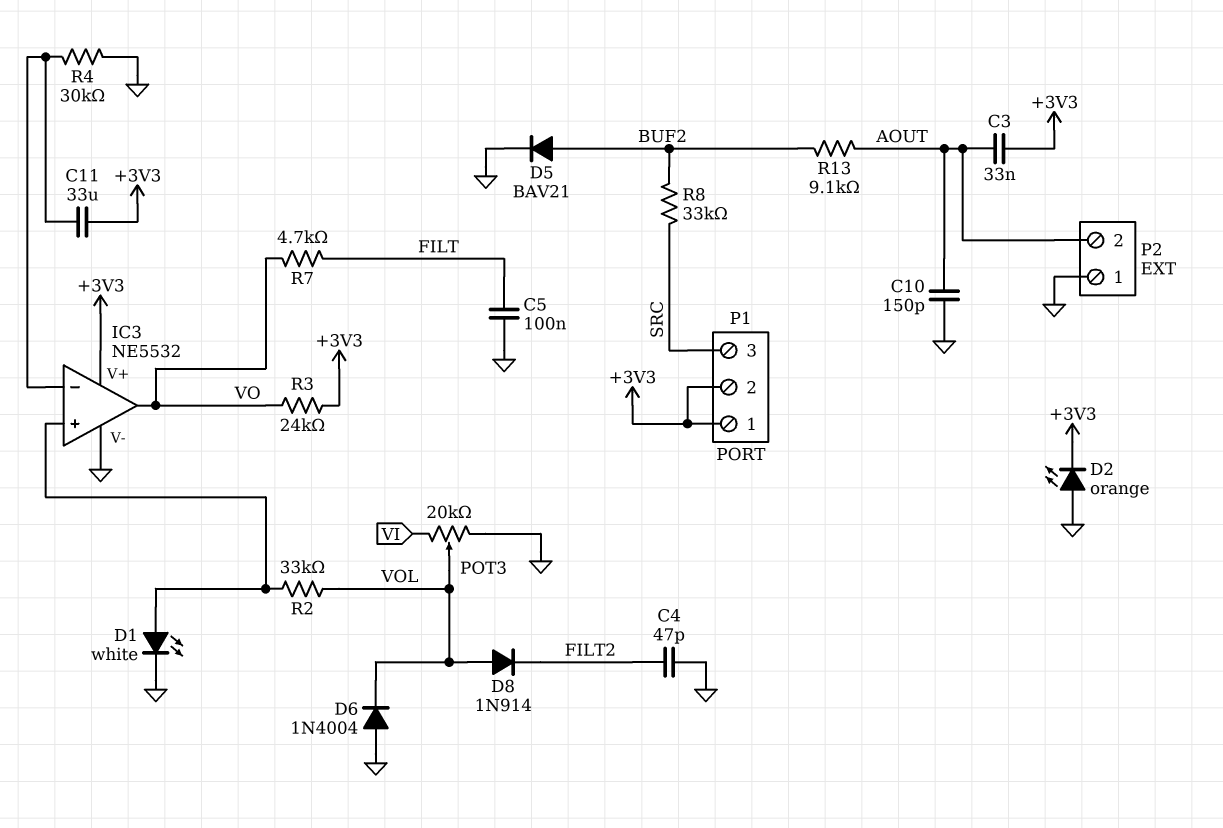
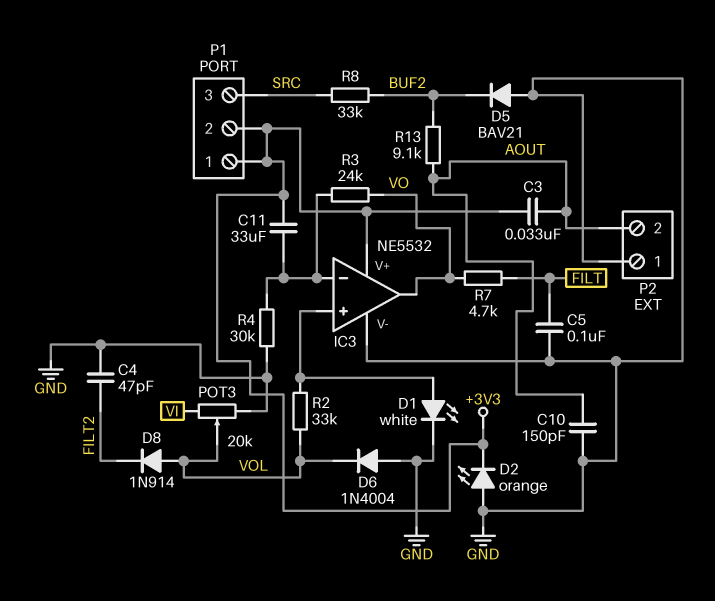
D5: diode BAV21 (A BUF2, K GND) -> diode BAV21 (A GND, K BUF2)
R3: 24k (+3V3, VO) -> 24k (IC3/in-, VO)

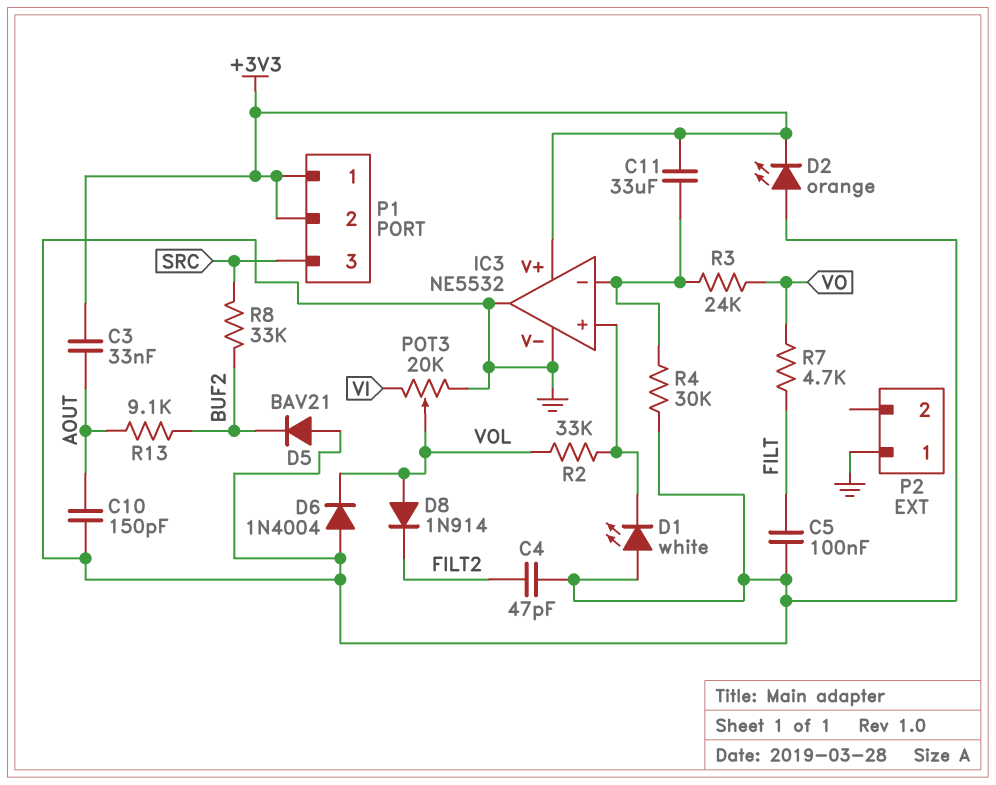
D1: LED white (A IC3/in+, K GND) -> LED white (A GND, K IC3/in+)
IC3 pin out: VO -> GND
P2 pin 2: AOUT -> none

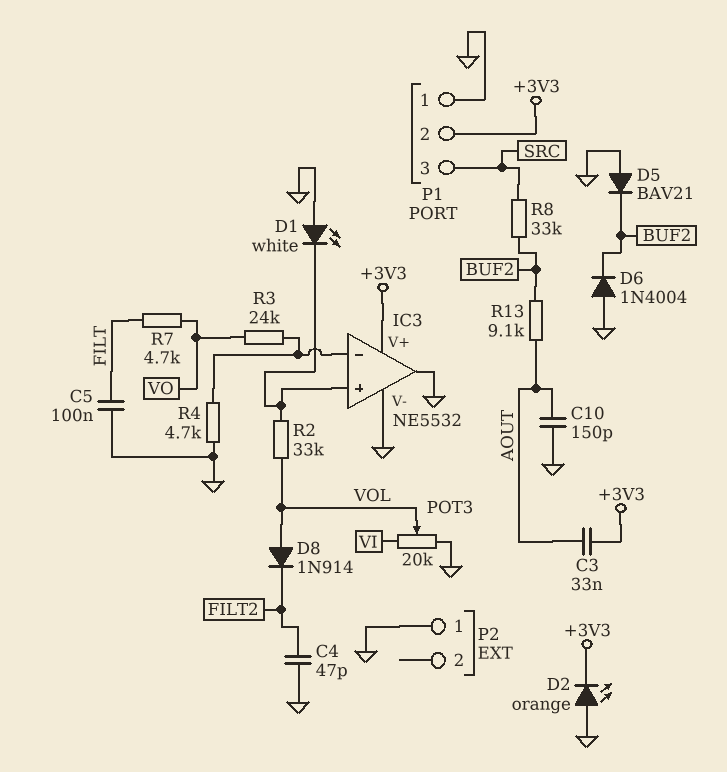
C11: 33uF (+3V3, IC3/in-) -> none
D6: diode 1N4004 (A GND, K VOL) -> diode 1N4004 (A GND, K BUF2)
P1 pin 1: +3V3 -> GND
R4: 30k (GND, IC3/in-) -> 4.7k (GND, IC3/in-)

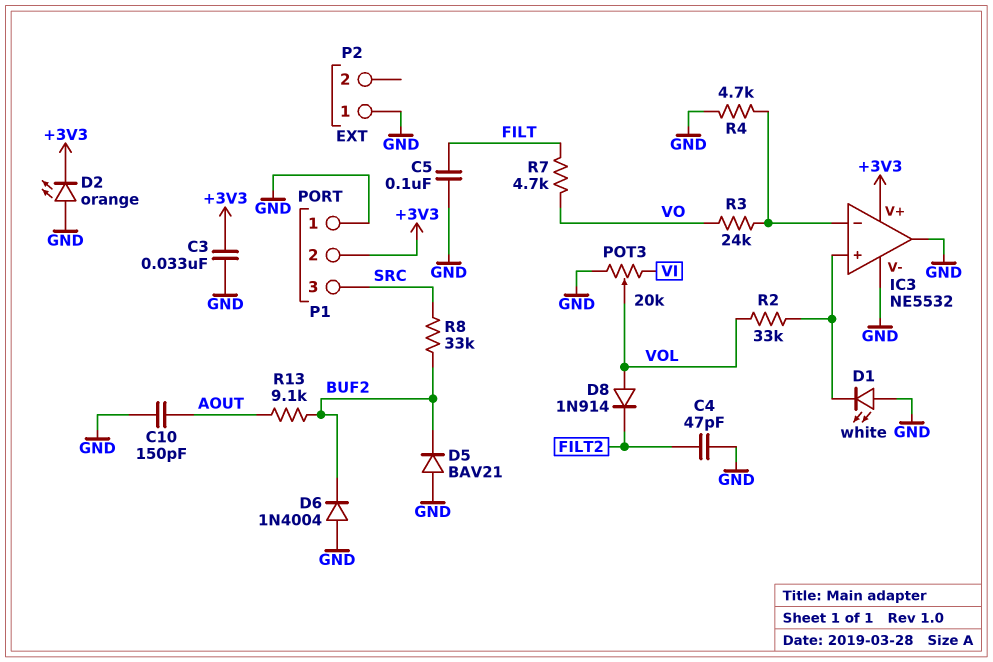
C3: 33nF (+3V3, AOUT) -> 33nF (+3V3, GND)

